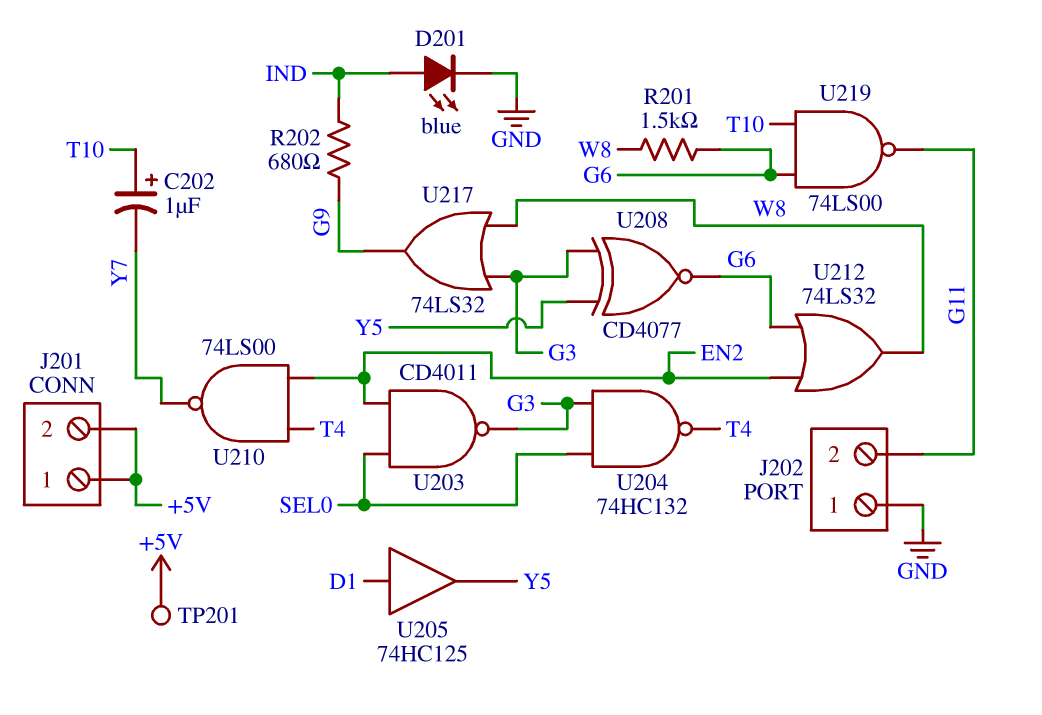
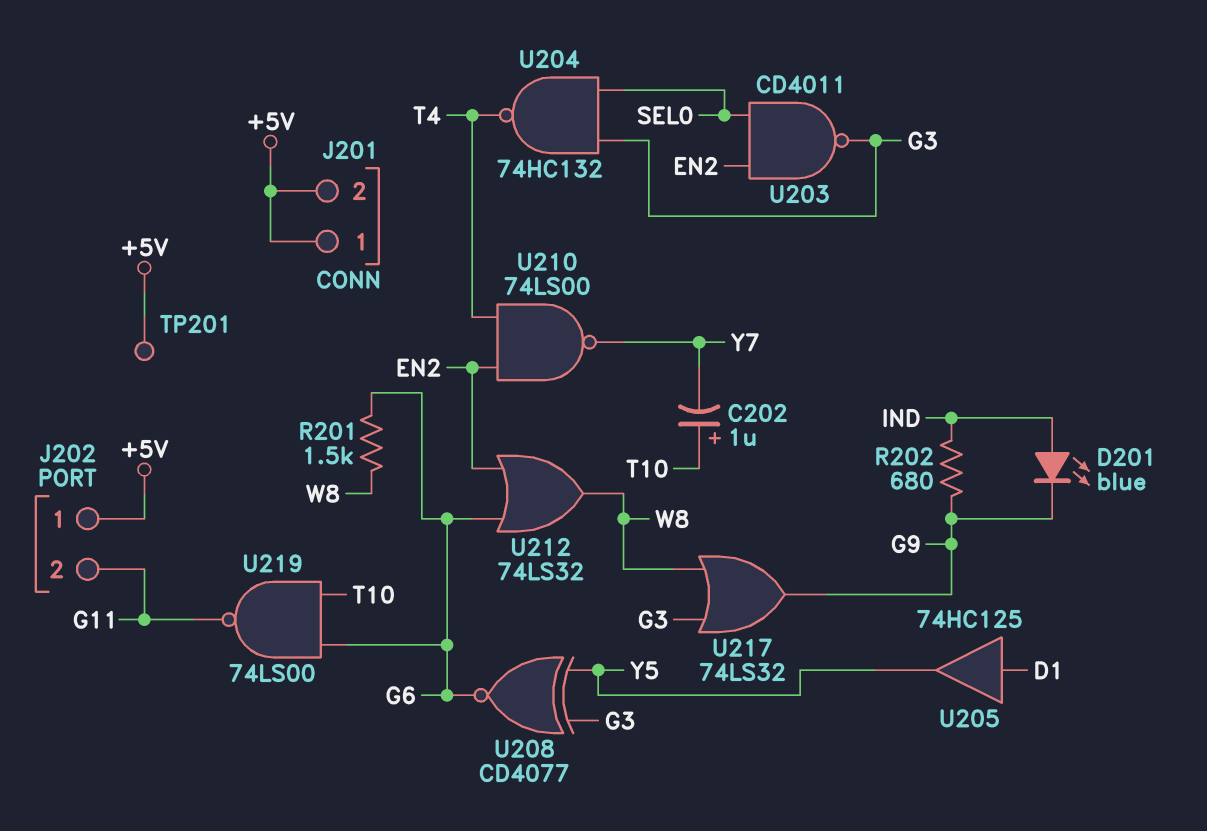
D201: LED blue (A IND, K GND) -> LED blue (A IND, K G9)
J202 pin 1: GND -> +5V

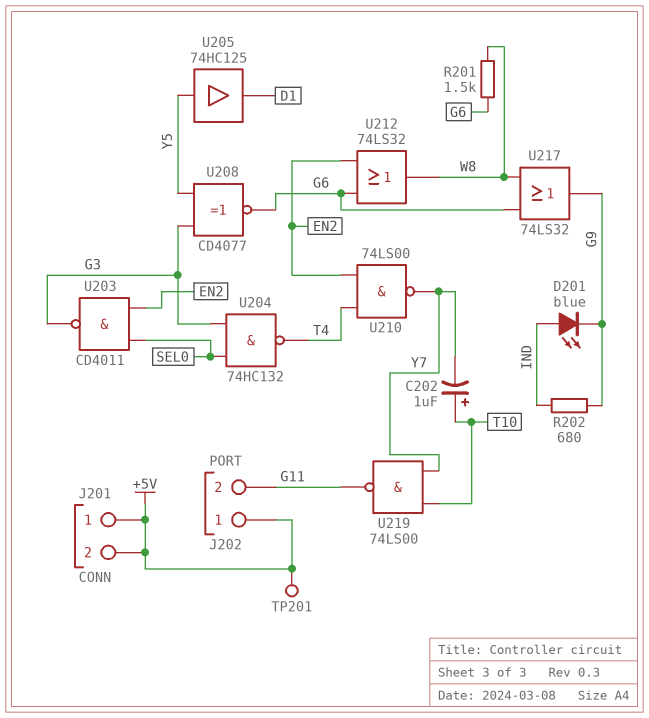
U205: buffer 74HC125 (in D1, out Y5) -> buffer 74HC125 (in Y5, out D1)
U217: OR 74LS32 (in G3, in W8, out G9) -> OR 74LS32 (in G6, in W8, out G9)
U219: NAND 74LS00 (in G6, in T10, out G11) -> NAND 74LS00 (in T10, in Y7, out G11)

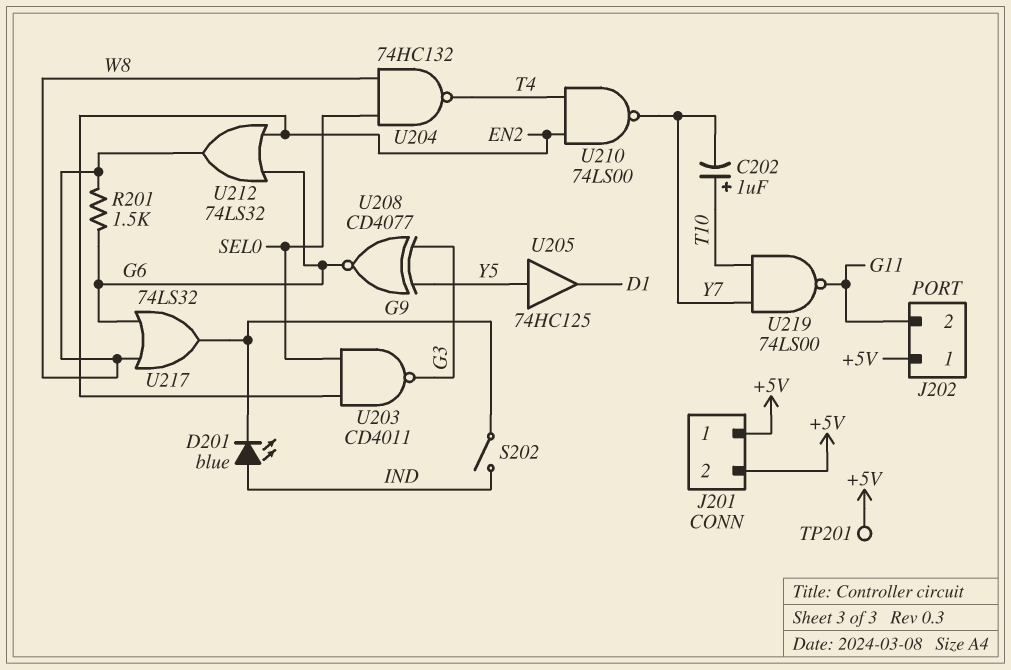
R202: 680 (G9, IND) -> none
S202: none -> switch (G9, IND)
U204: NAND 74HC132 (in G3, in SEL0, out T4) -> NAND 74HC132 (in SEL0, in W8, out T4)

